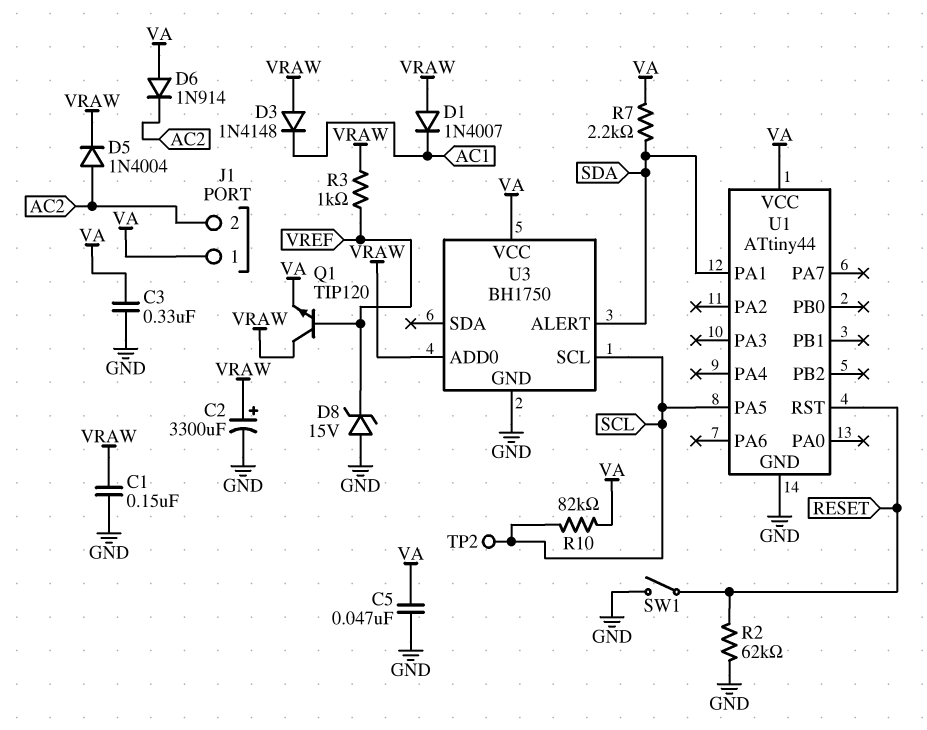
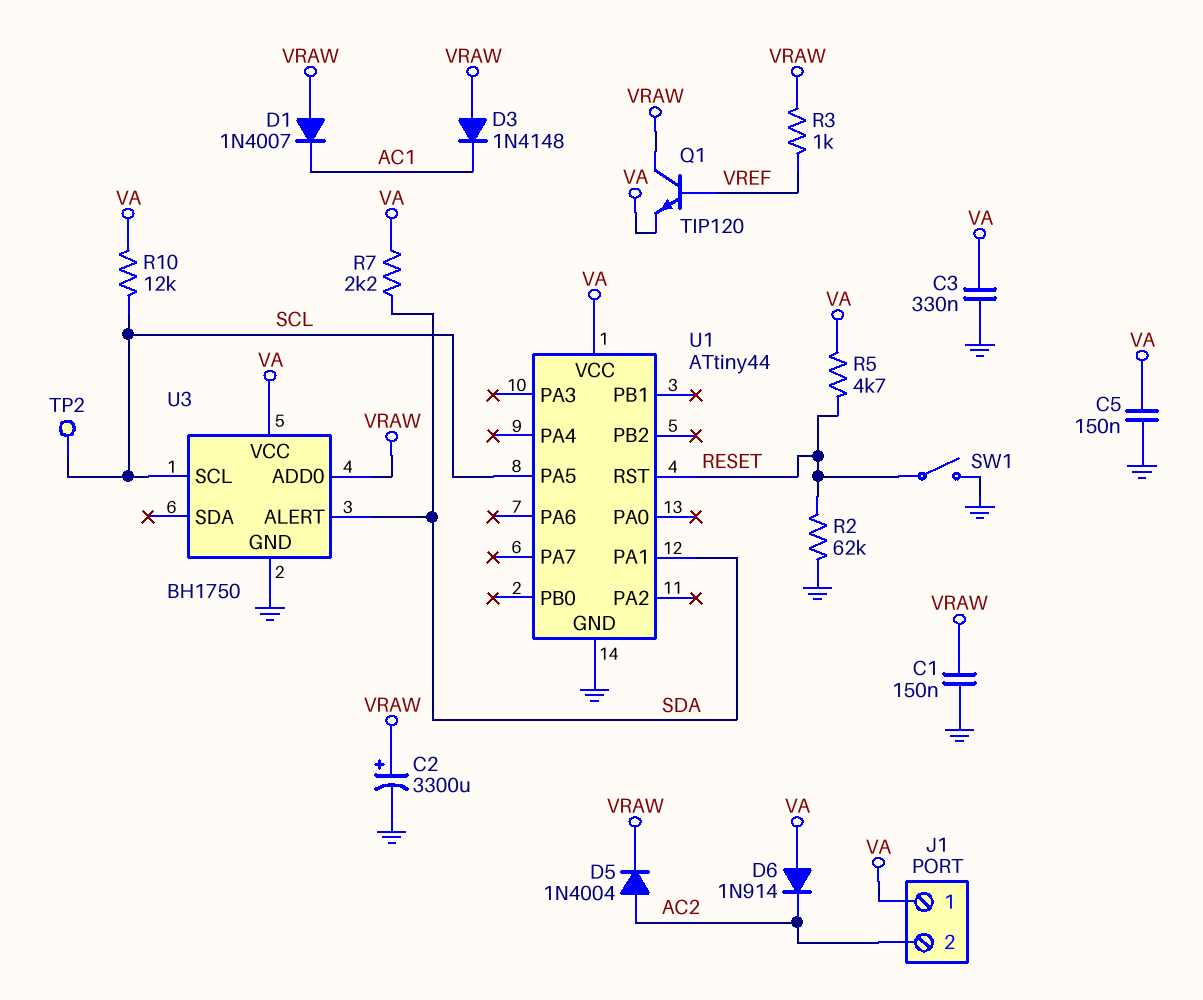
C5: 47nF (GND, VA) -> 150nF (GND, VA)
D8: zener 15V (A GND, K VREF) -> none
R5: none -> 4.7k (RESET, VA)
R10: 82k (SCL, VA) -> 12k (SCL, VA)

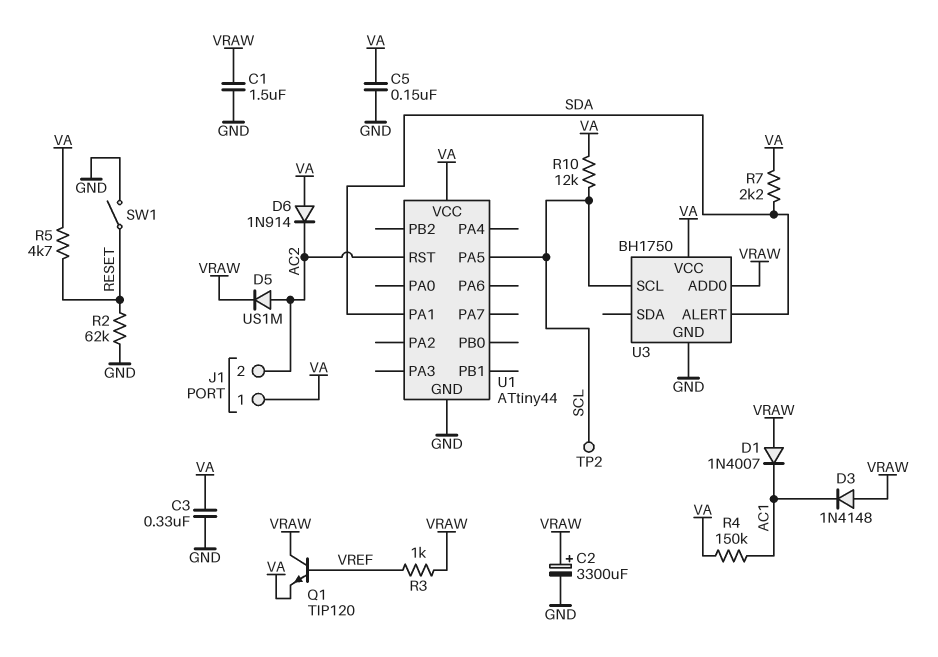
C1: 150nF (GND, VRAW) -> 1.5uF (GND, VRAW)
D5: diode 1N4004 (A AC2, K VRAW) -> diode US1M (A AC2, K VRAW)
R4: none -> 150k (AC1, VA)
U1 pin RST: RESET -> AC2

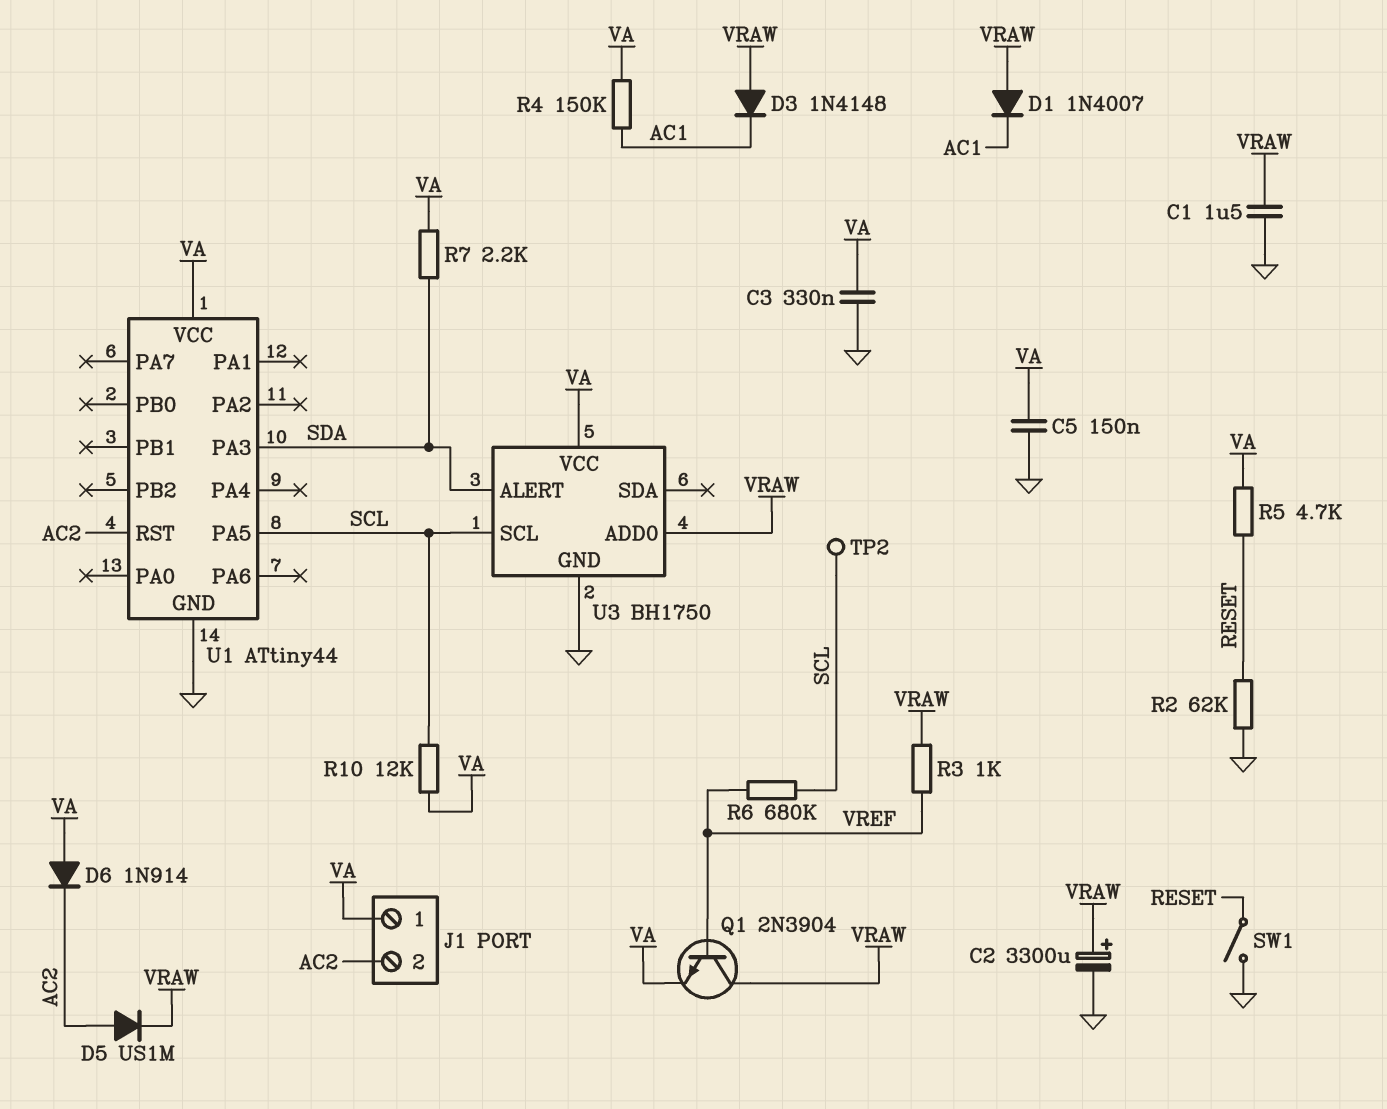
Q1: NPN TIP120 (B VREF, C VRAW, E VA) -> NPN 2N3904 (B VREF, C VRAW, E VA)
R6: none -> 680k (SCL, VREF)
U1 pin PA1: SDA -> none
U1 pin PA3: none -> SDA

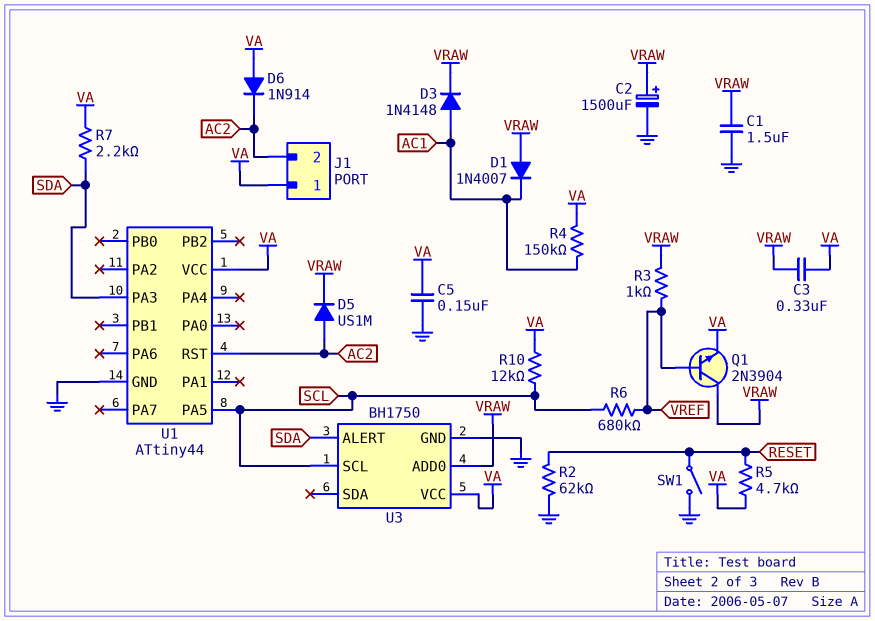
C2: 3300uF (plus VRAW, minus GND) -> 1500uF (plus VRAW, minus GND)
C3: 330nF (GND, VA) -> 330nF (VA, VRAW)
D3: diode 1N4148 (A VRAW, K AC1) -> diode 1N4148 (A AC1, K VRAW)
TP2: test point (SCL) -> none

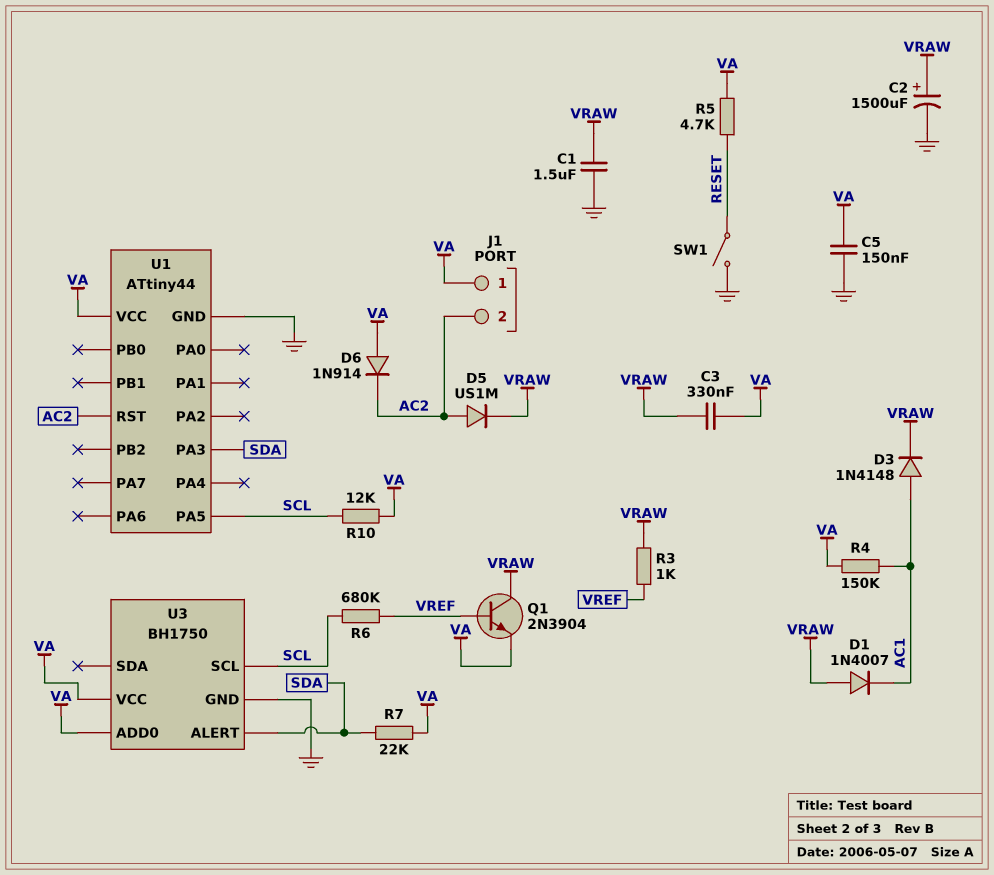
R2: 62k (GND, RESET) -> none
R7: 2.2k (SDA, VA) -> 22k (SDA, VA)
U3 pin ADD0: VRAW -> VA

